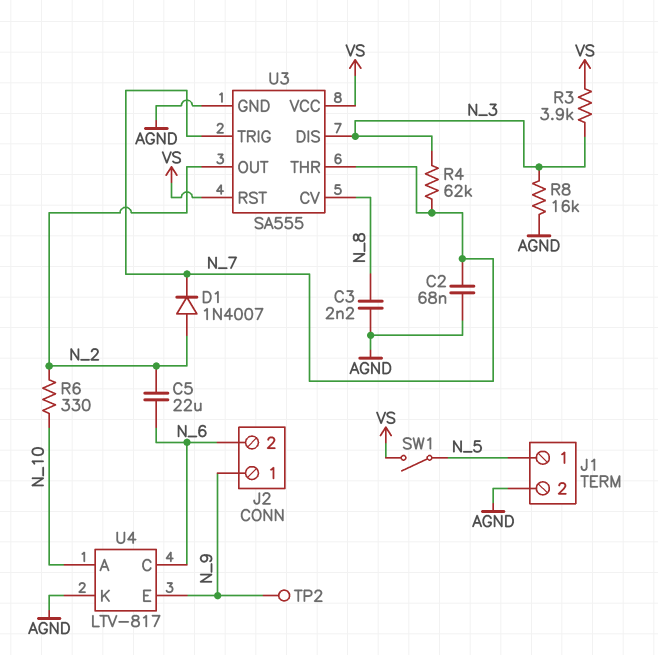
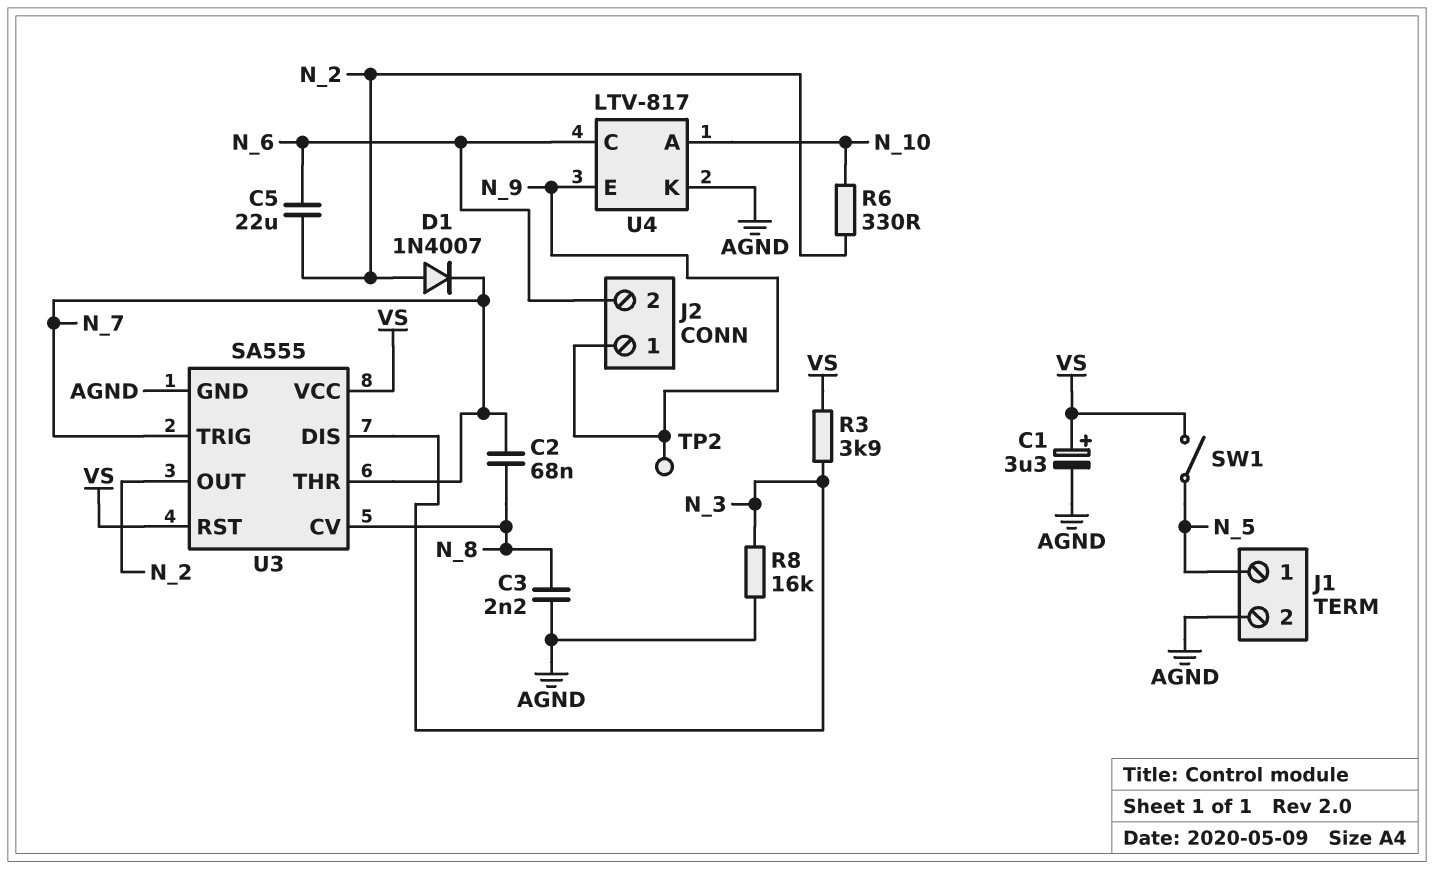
C1: none -> 3.3uF (plus VS, minus AGND)
C2: 68nF (AGND, N_7) -> 68nF (N_7, N_8)
R4: 62k (N_3, N_7) -> none

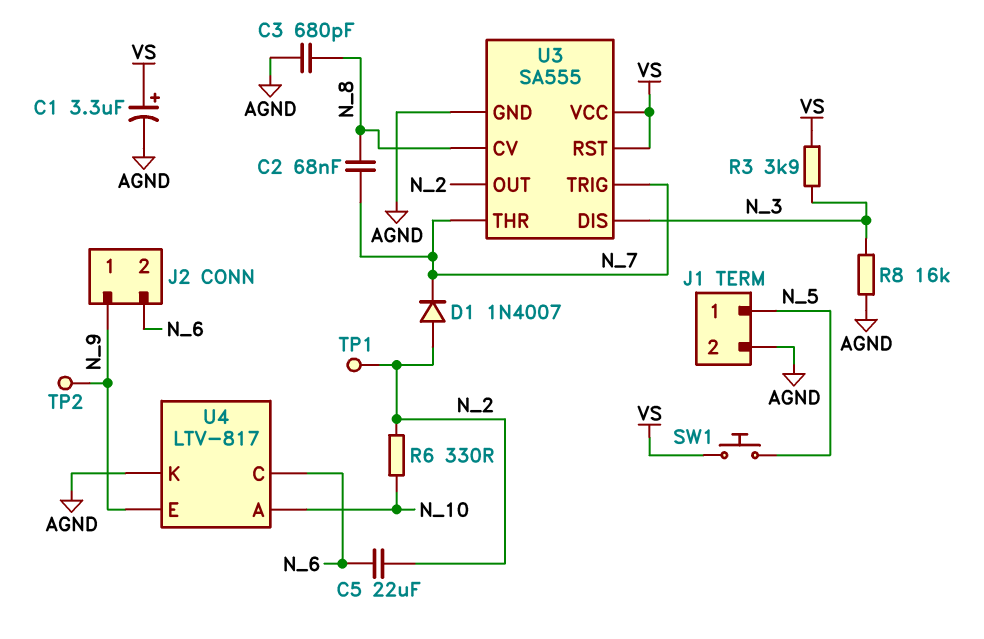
C3: 2.2nF (AGND, N_8) -> 680pF (AGND, N_8)
SW1: switch (N_5, VS) -> button (N_5, VS)
TP1: none -> test point (N_2)

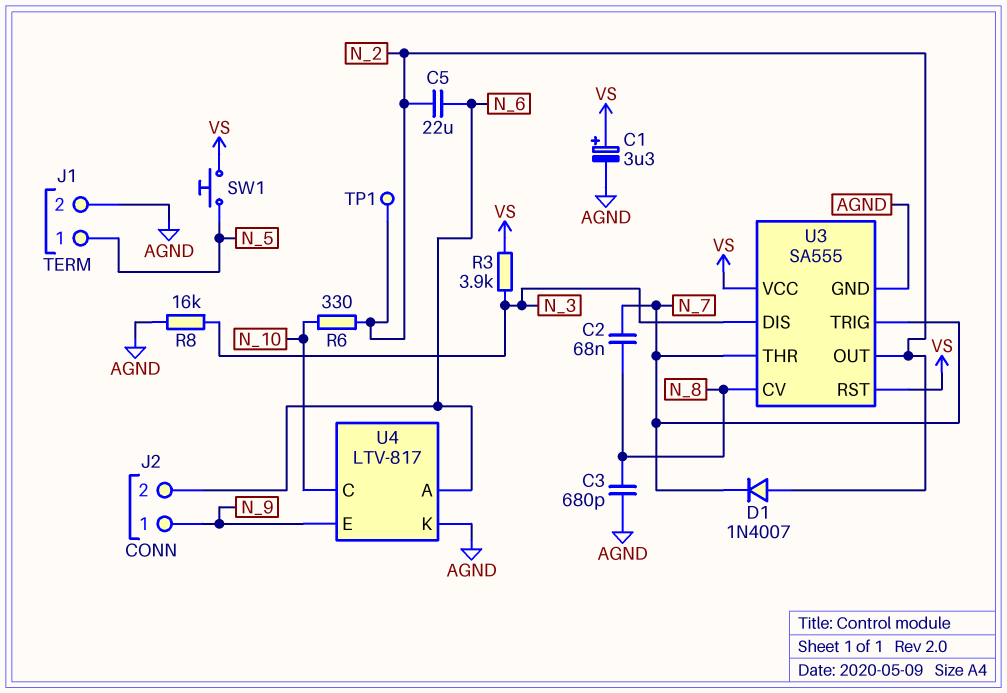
TP2: test point (N_9) -> none
U4 pin A: N_10 -> N_6
U4 pin C: N_6 -> N_10

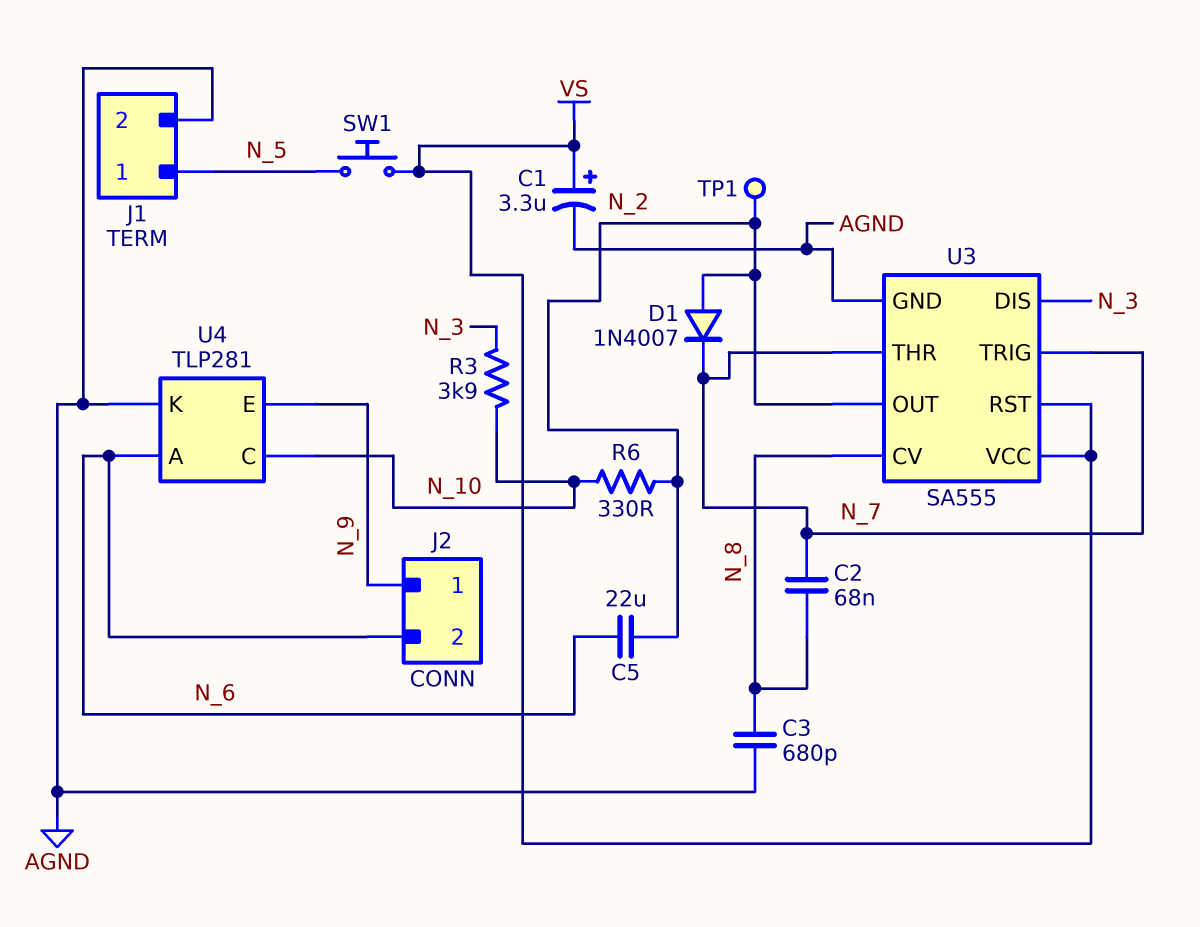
R3: 3.9k (N_3, VS) -> 3.9k (N_3, N_10)
R8: 16k (AGND, N_3) -> none
U4: LTV-817 -> TLP281

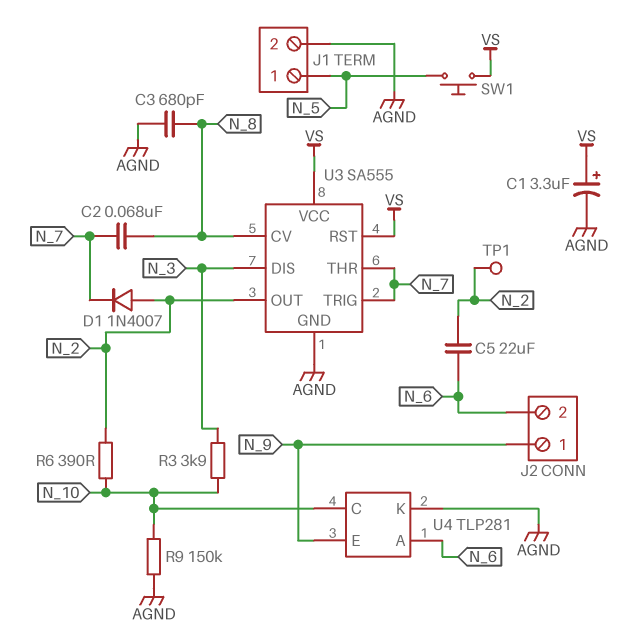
R6: 330 (N_2, N_10) -> 390 (N_2, N_10)
R9: none -> 150k (AGND, N_10)

